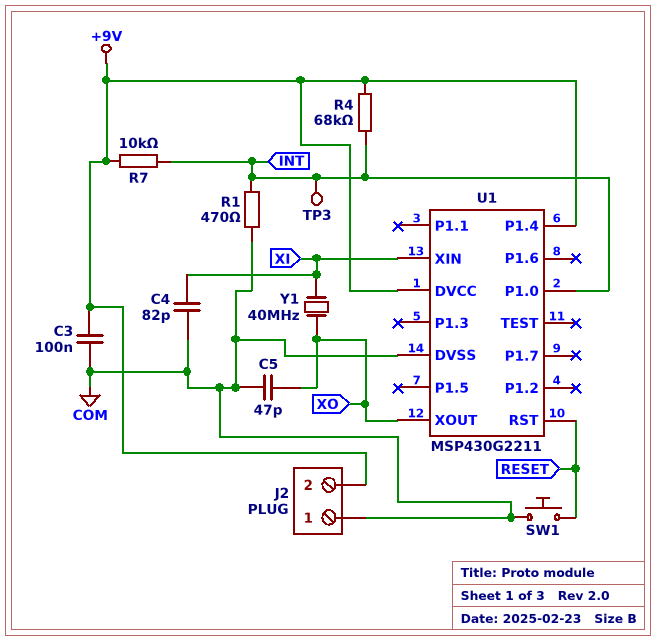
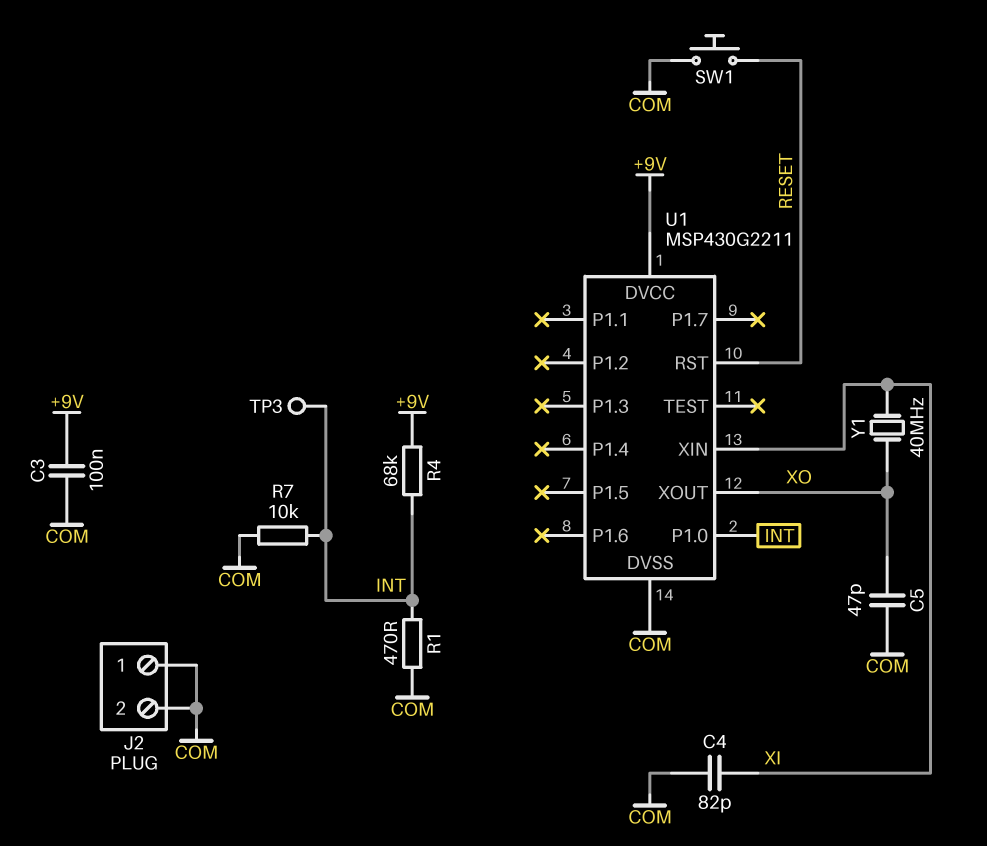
J2 pin 2: +9V -> COM
R7: 10k (+9V, INT) -> 10k (COM, INT)
U1 pin P1.4: +9V -> none

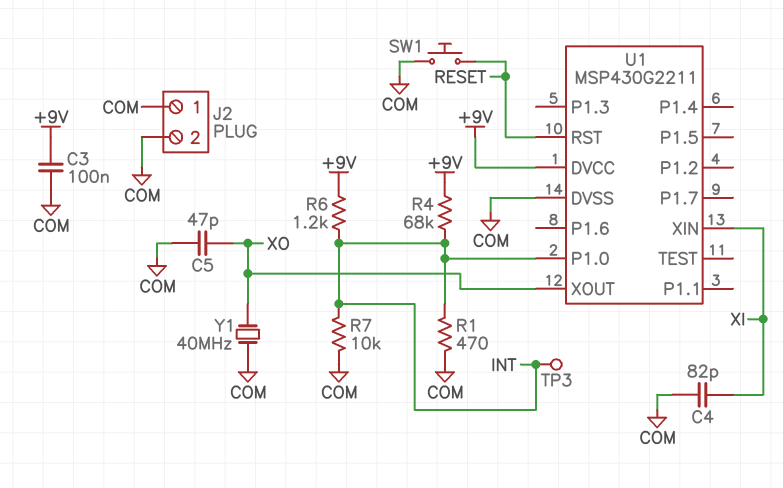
R6: none -> 1.2k (+9V, INT)
Y1: 40MHz (XI, XO) -> 40MHz (COM, XO)

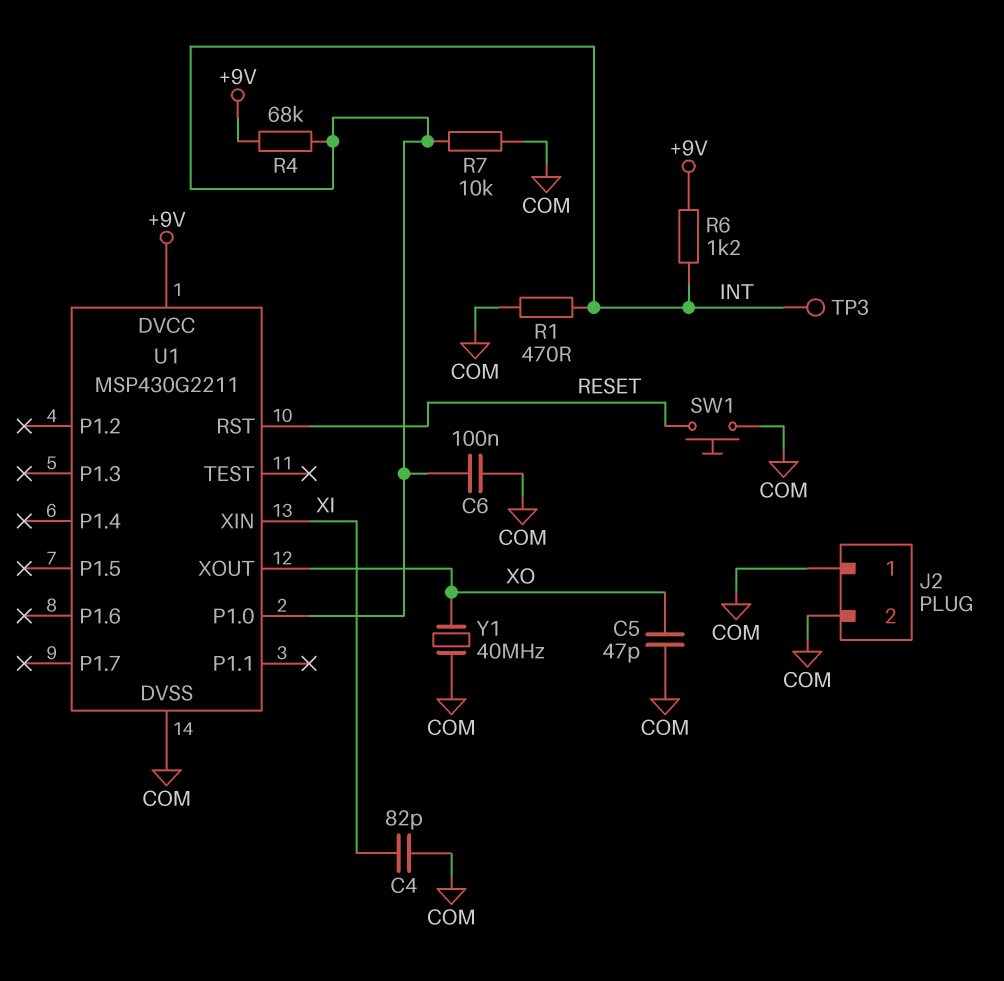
C3: 100nF (+9V, COM) -> none
C6: none -> 100nF (COM, INT)

